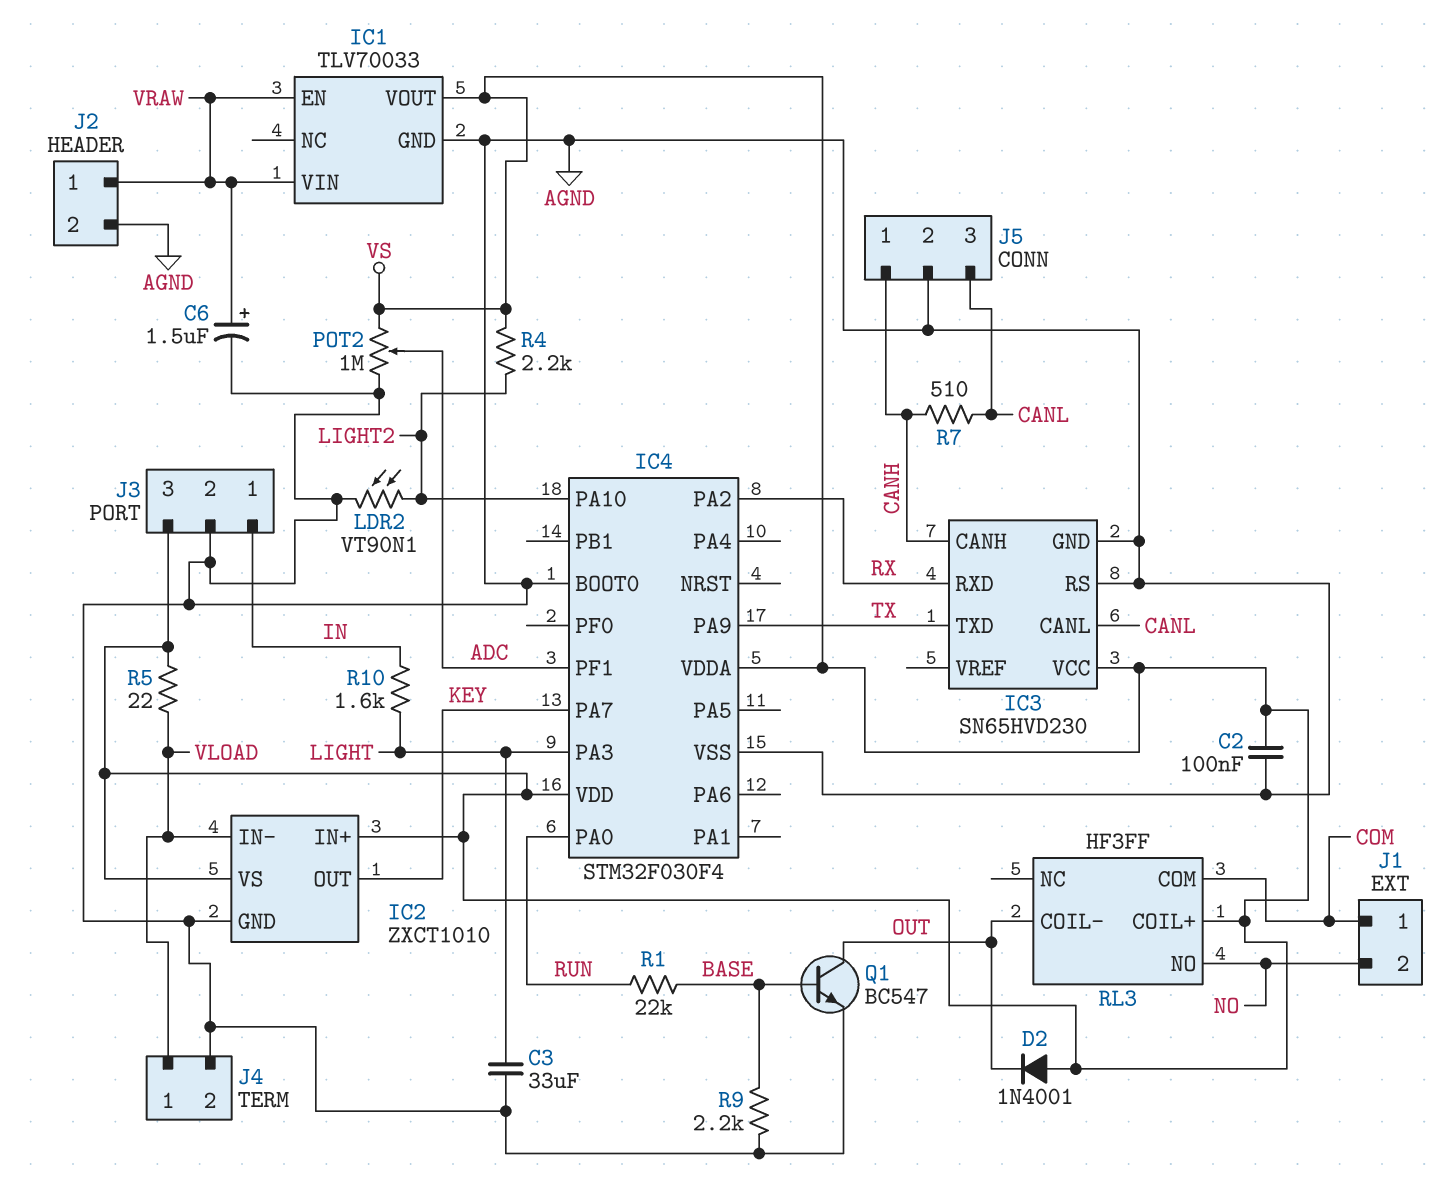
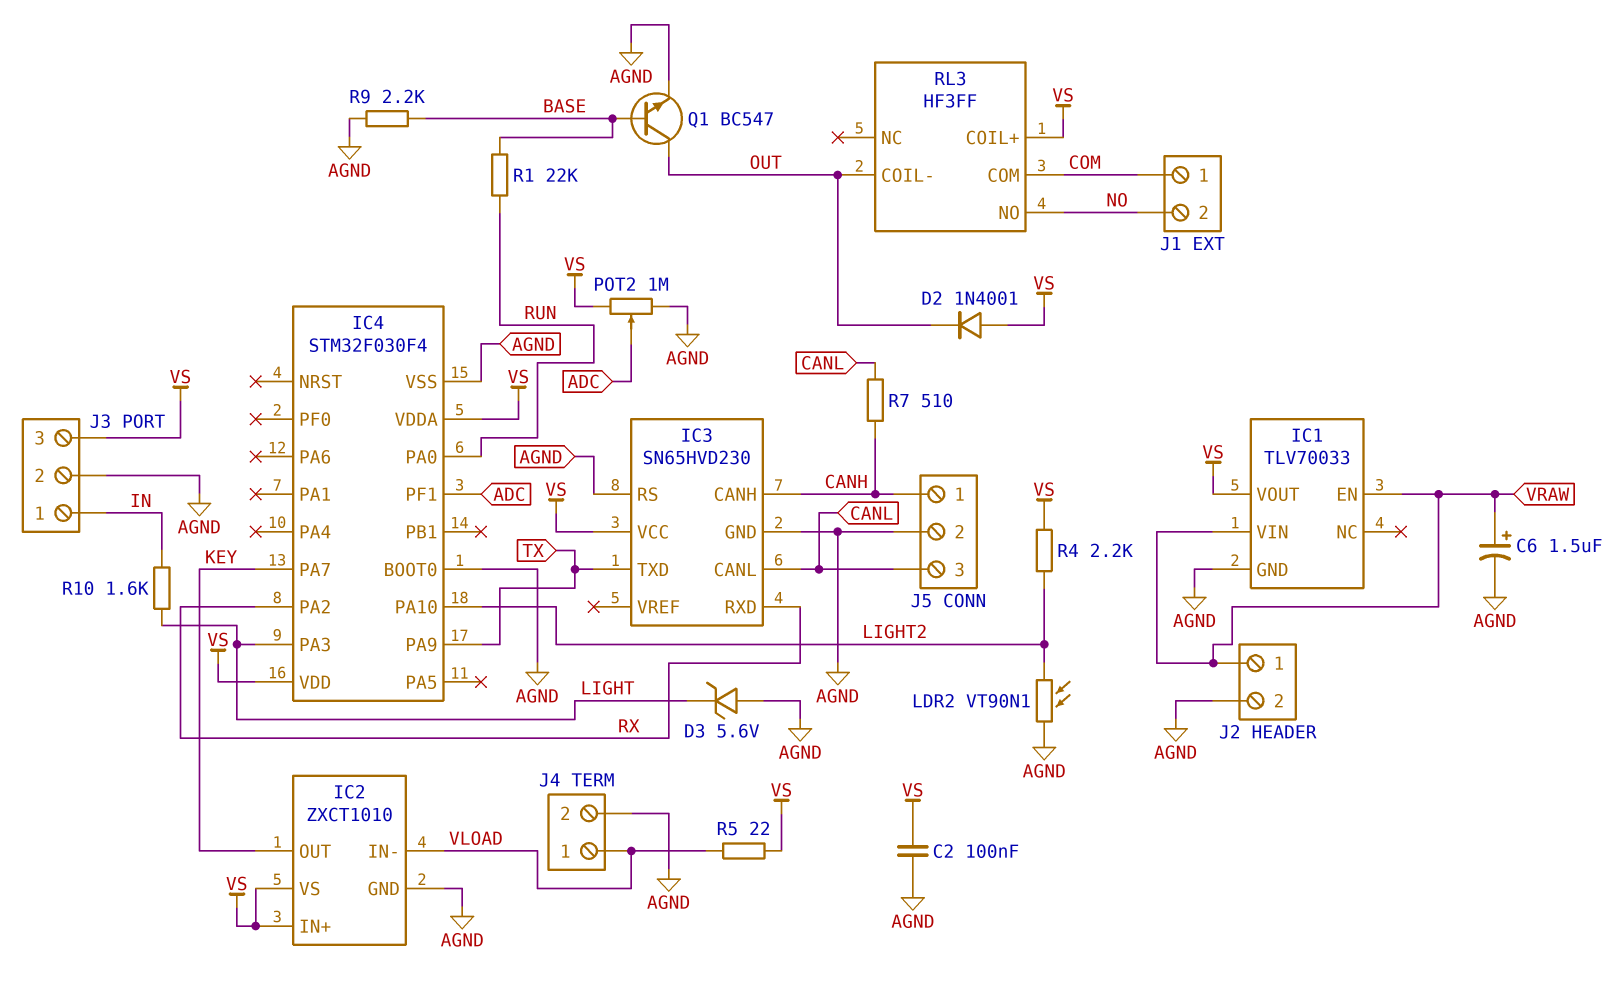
C3: 33uF (AGND, LIGHT) -> none
D3: none -> zener 5.6V (A AGND, K LIGHT)

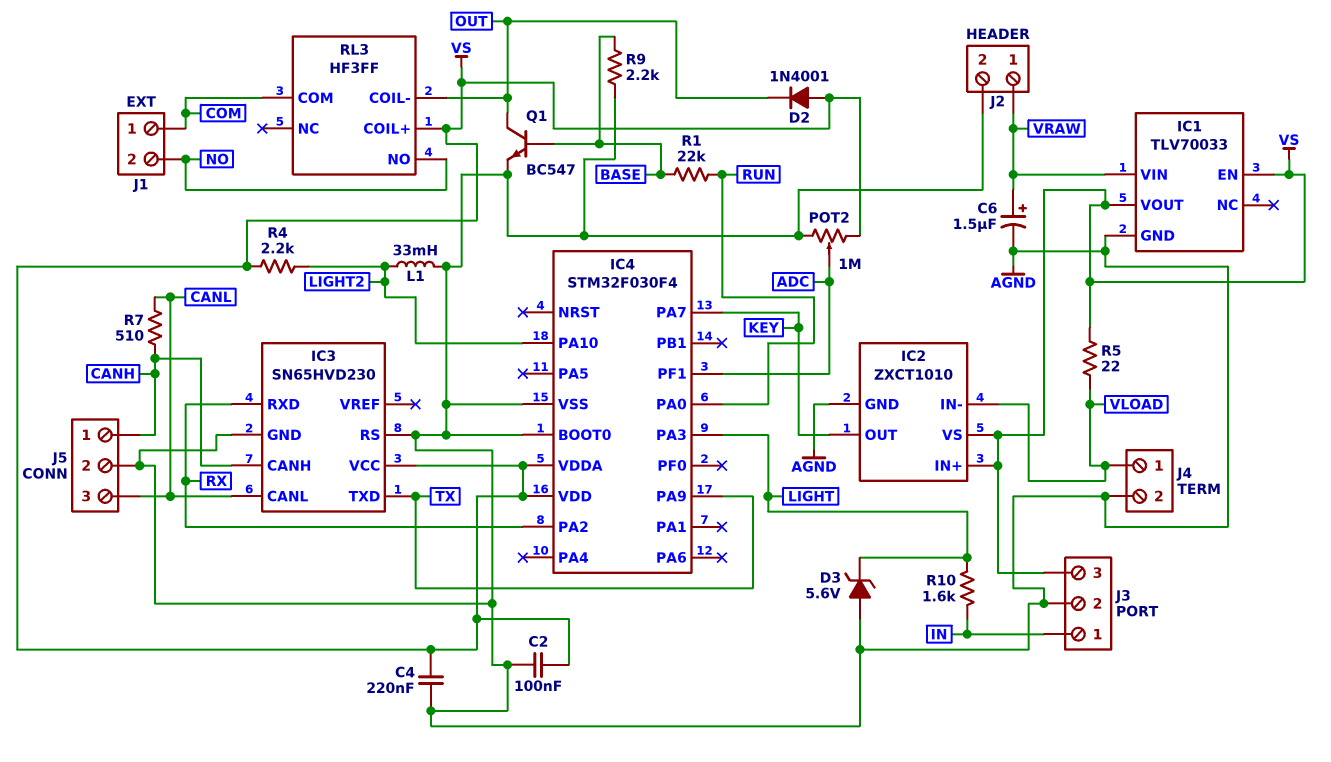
C4: none -> 220nF (AGND, VS)
IC1 pin EN: VRAW -> VS
L1: none -> 33mH (AGND, LIGHT2)
LDR2: VT90N1 (AGND, LIGHT2) -> none

